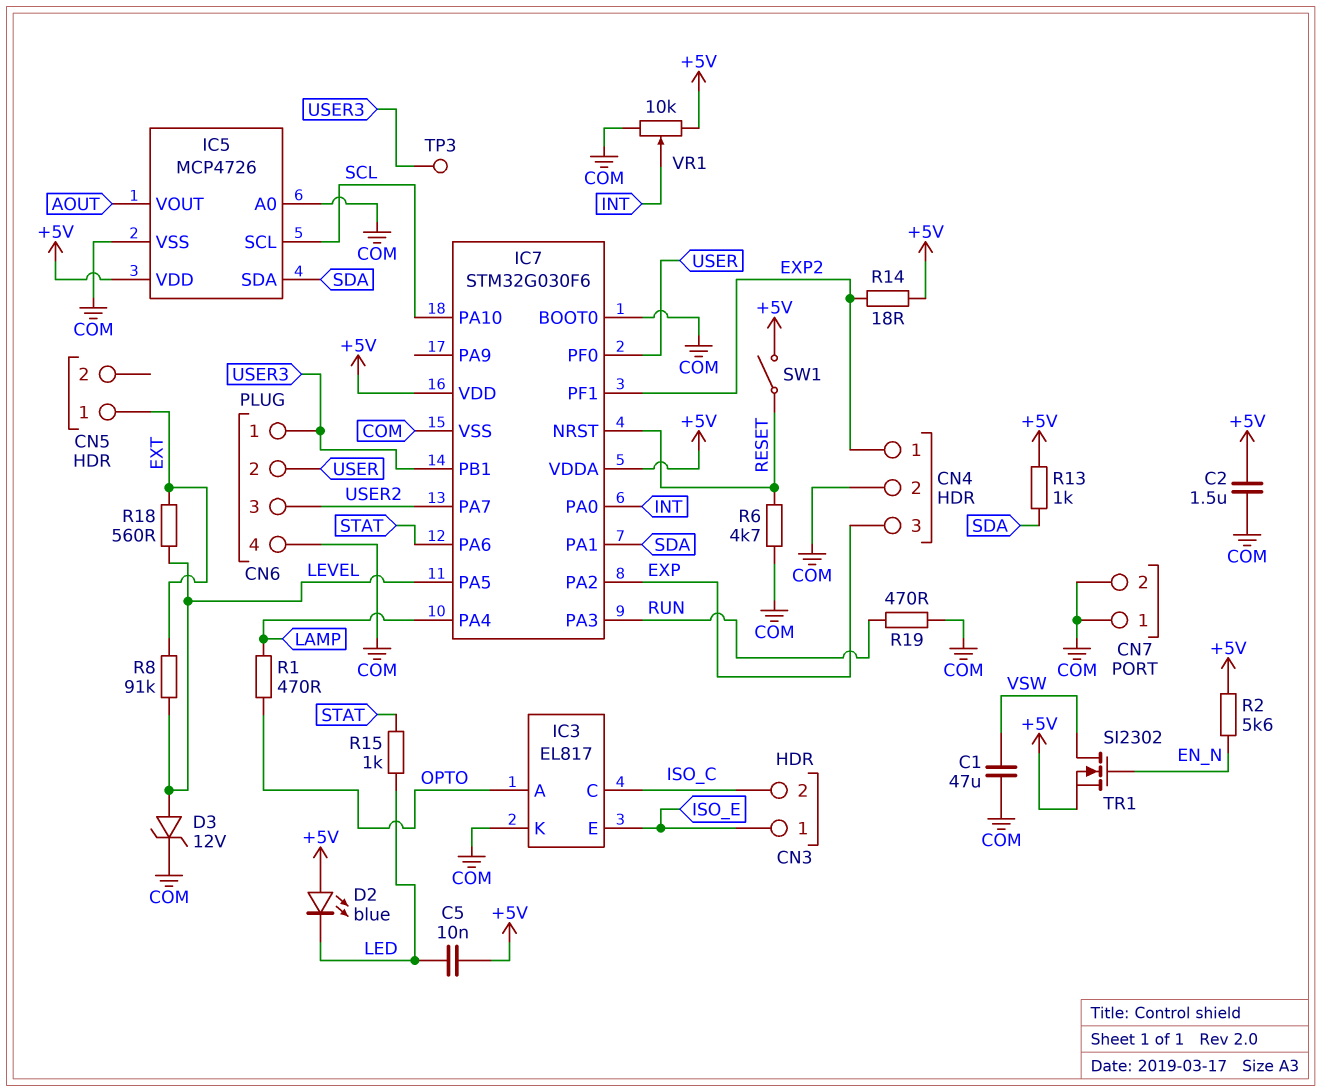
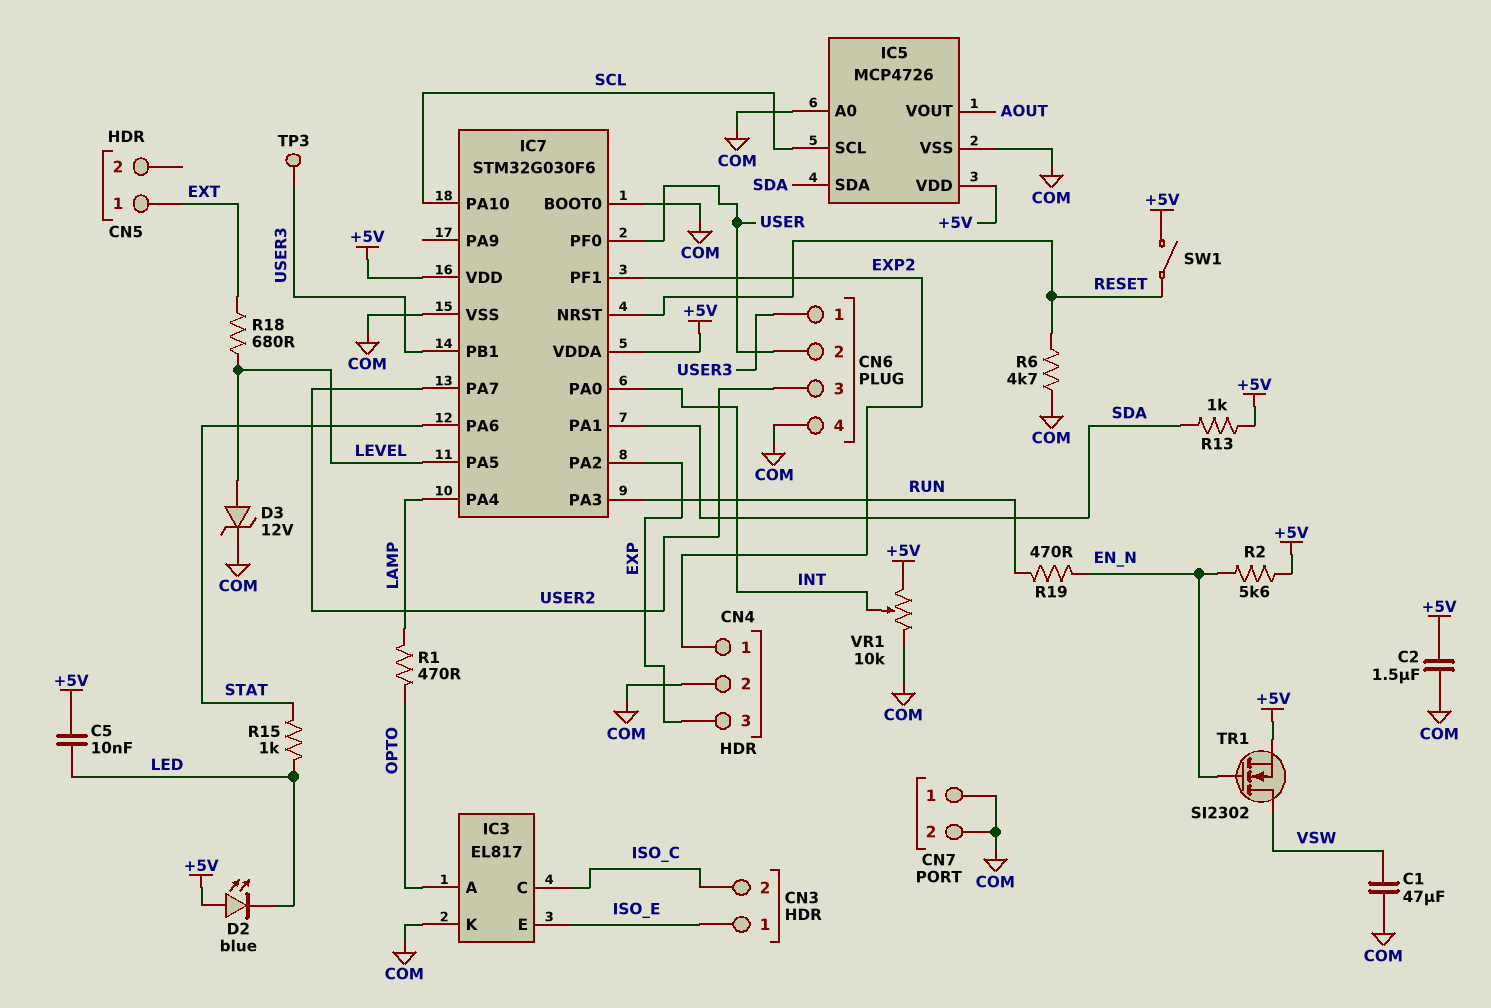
R8: 91k (EXT, LEVEL) -> none
R14: 18 (+5V, EXP2) -> none
R18: 560 (EXT, LEVEL) -> 680 (EXT, LEVEL)
R19: 470 (COM, RUN) -> 470 (EN_N, RUN)

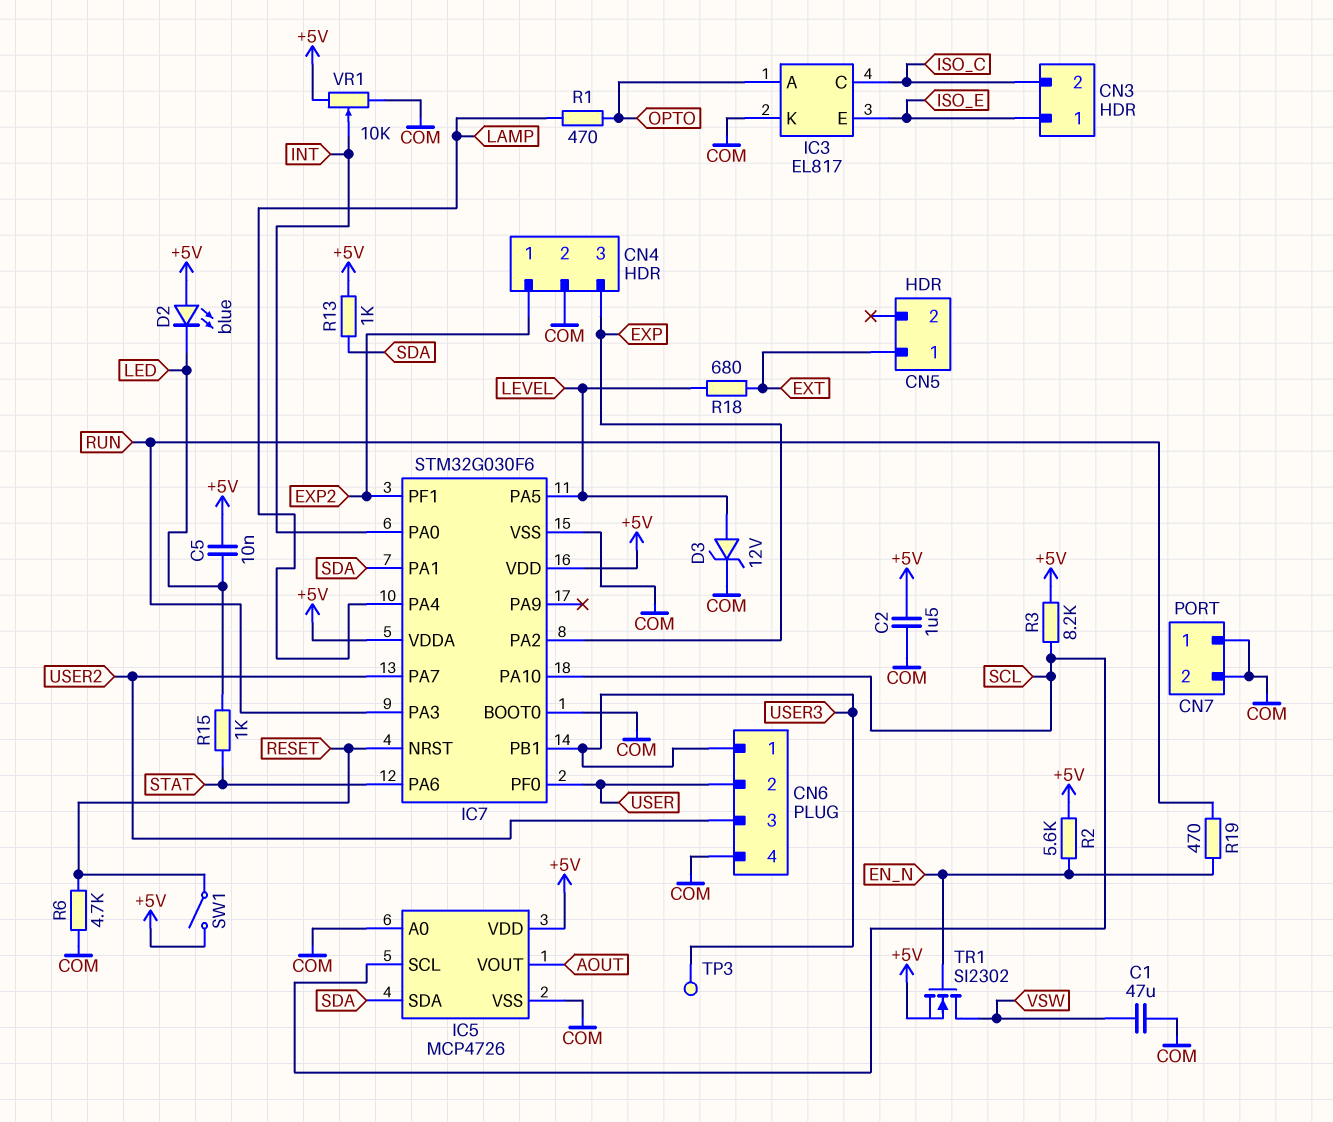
R3: none -> 8.2k (+5V, SCL)

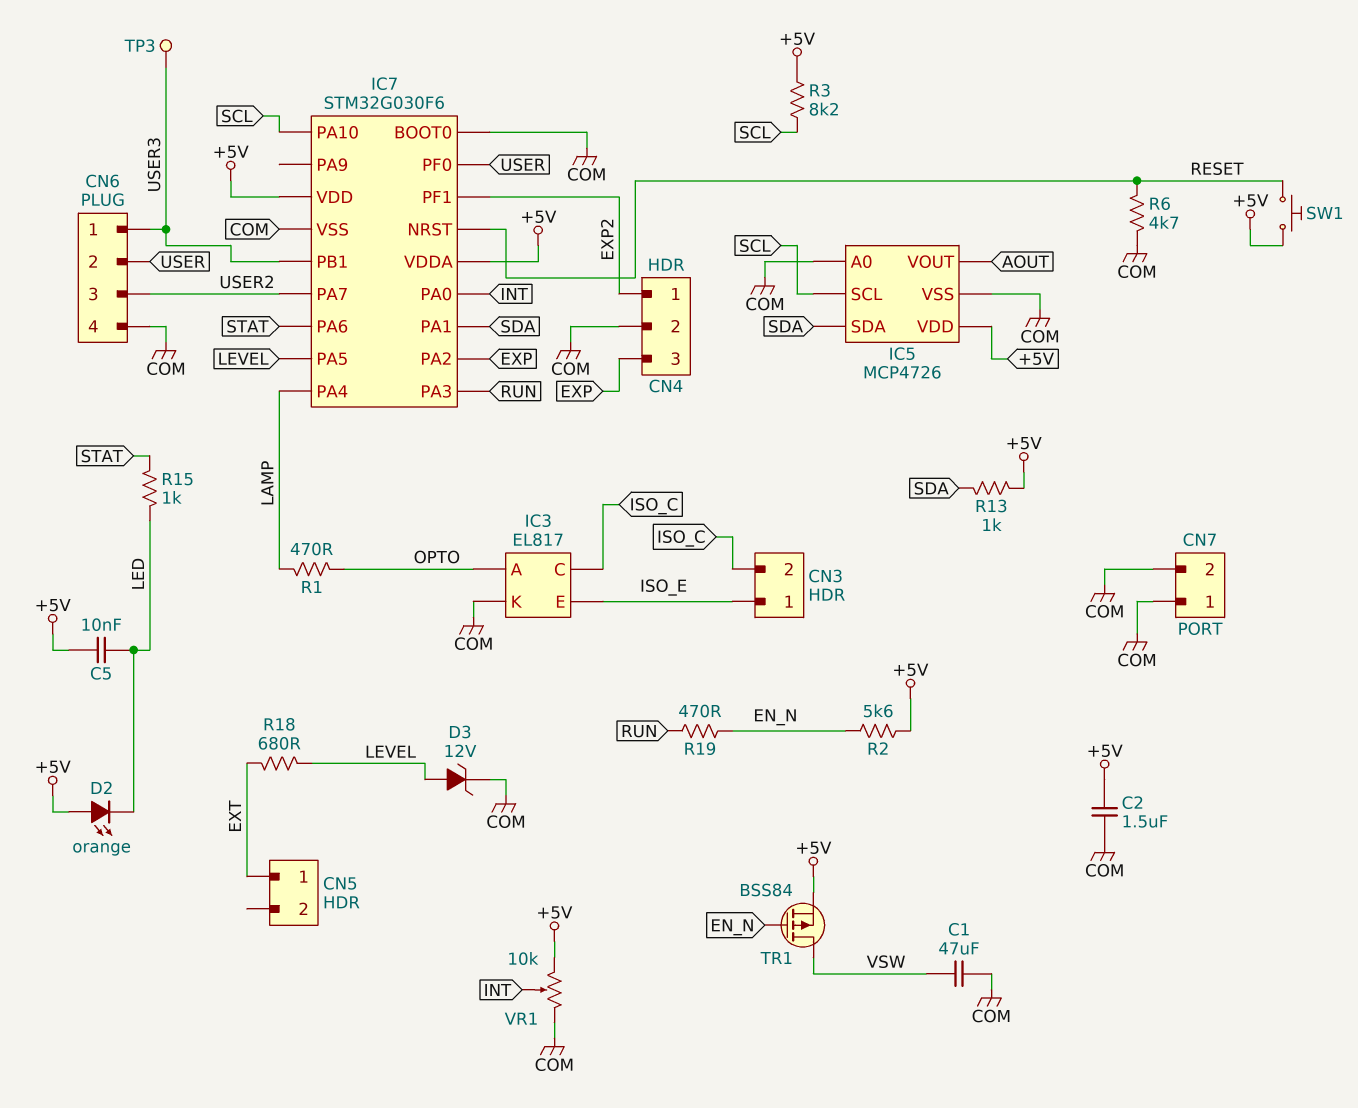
D2: LED blue (A +5V, K LED) -> LED orange (A +5V, K LED)
SW1: switch (+5V, RESET) -> button (+5V, RESET)
TR1: NMOS SI2302 (G EN_N, D VSW, S +5V) -> PMOS BSS84 (G EN_N, D VSW, S +5V)

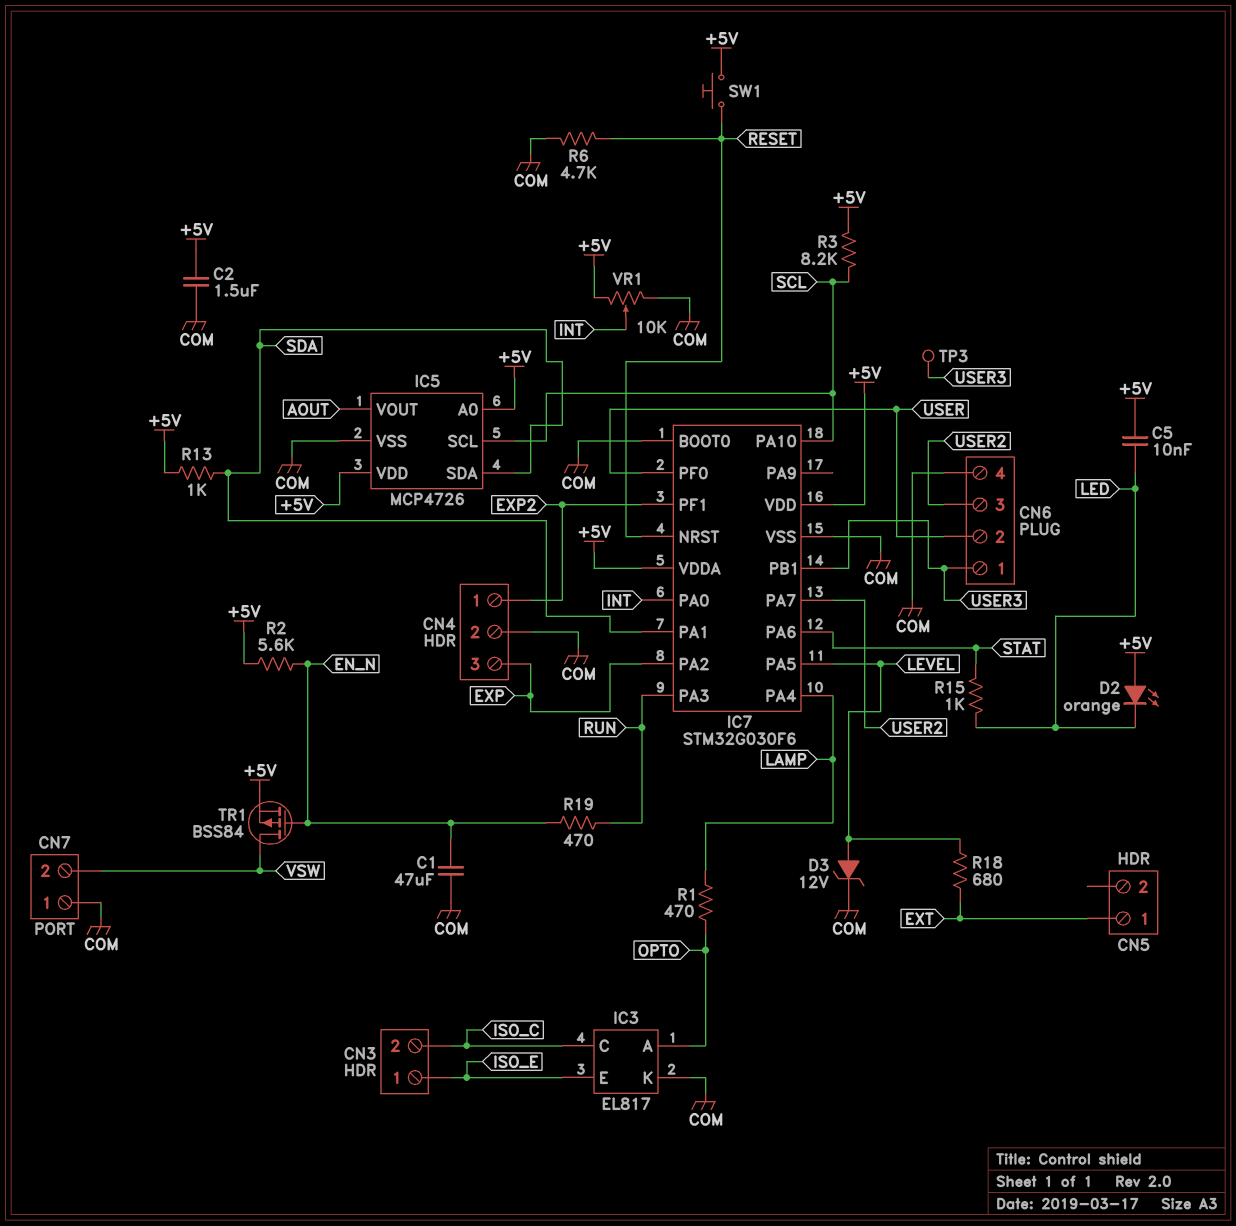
C1: 47uF (COM, VSW) -> 47uF (COM, EN_N)
CN7 pin 2: COM -> VSW
IC5 pin A0: COM -> +5V

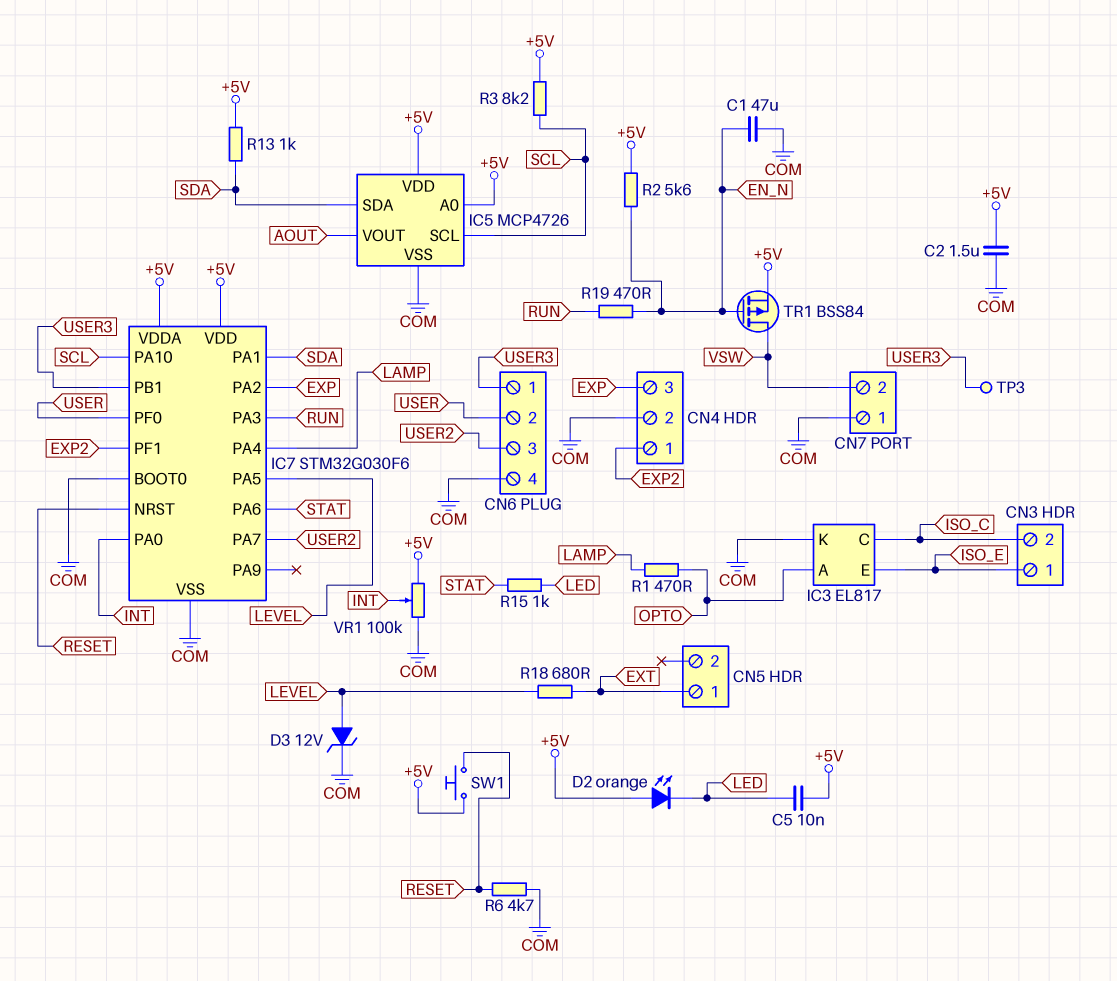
VR1: 10k (+5V, COM, wiper INT) -> 100k (+5V, COM, wiper INT)

